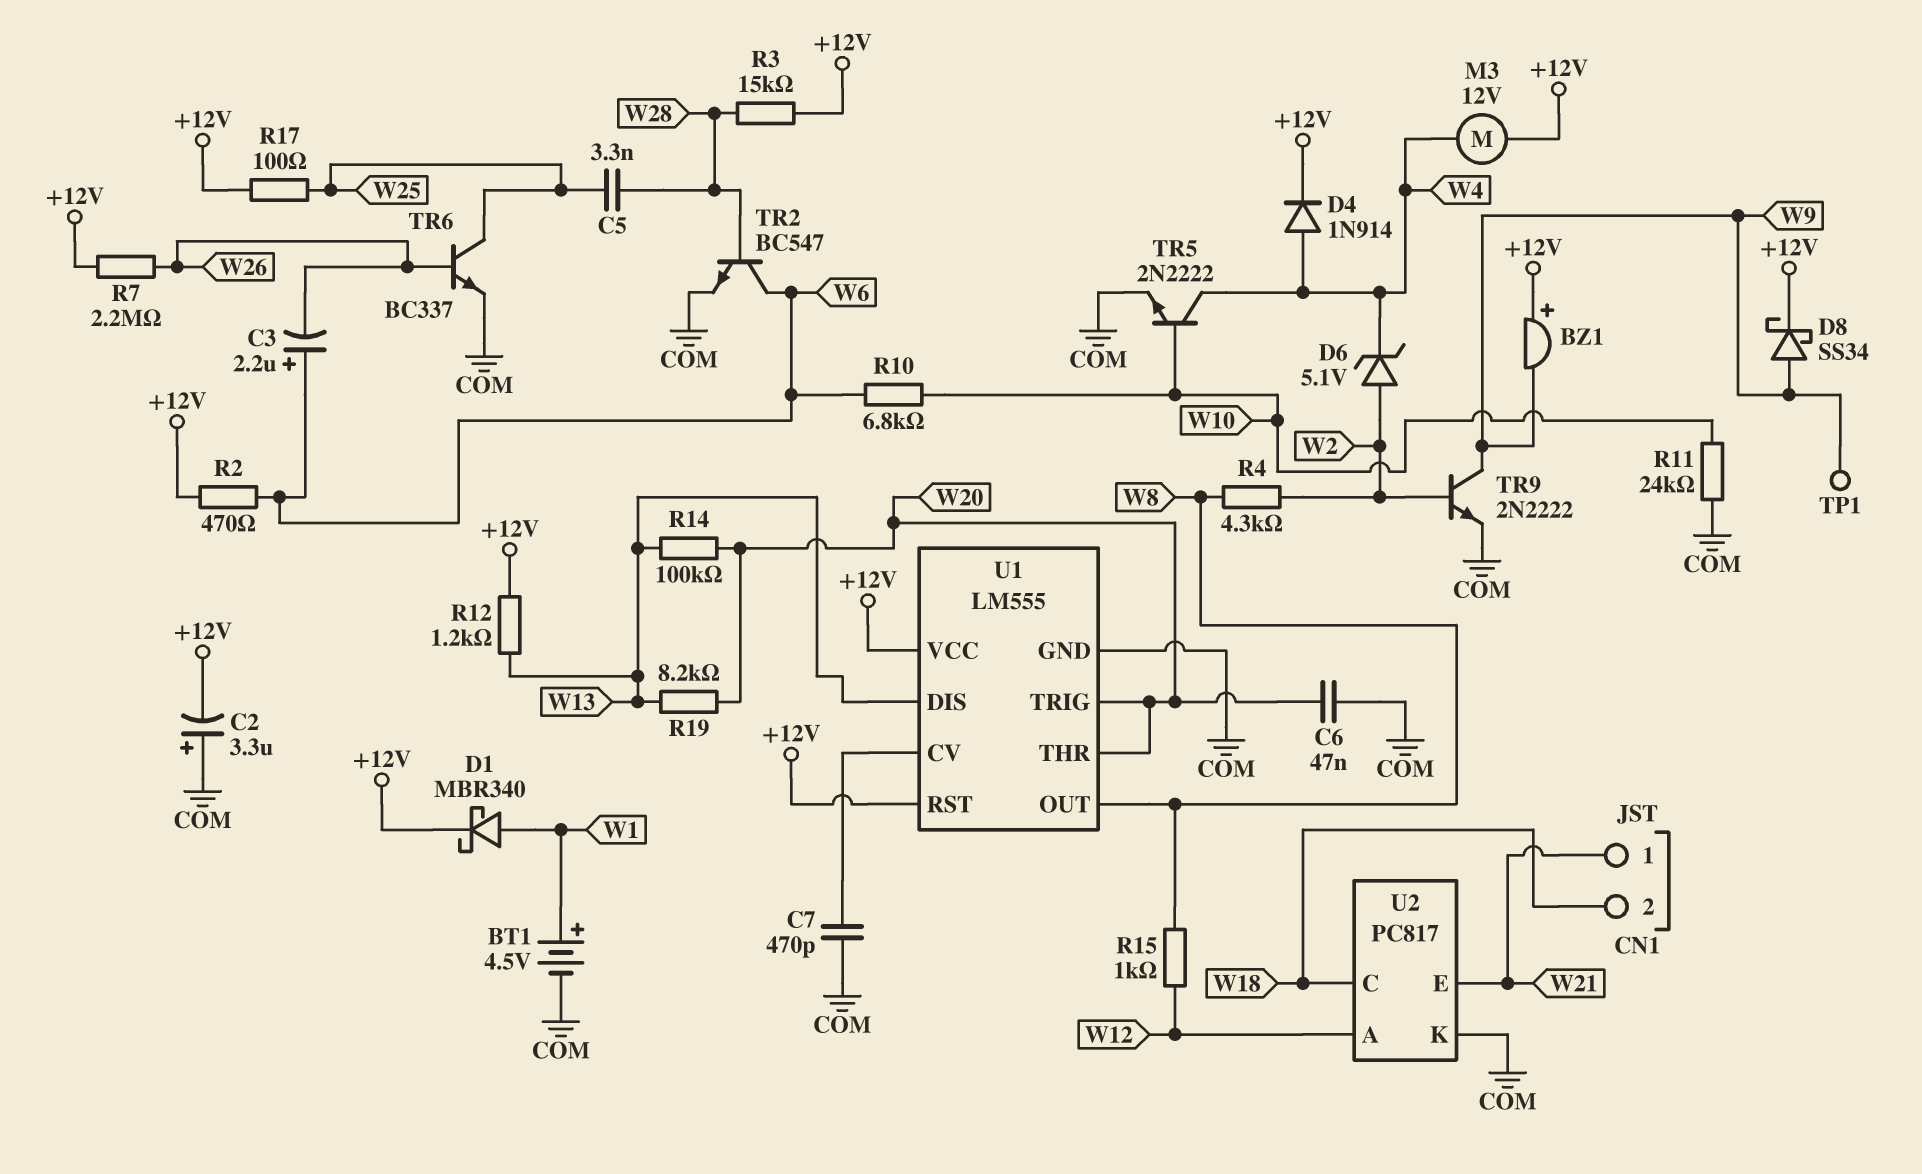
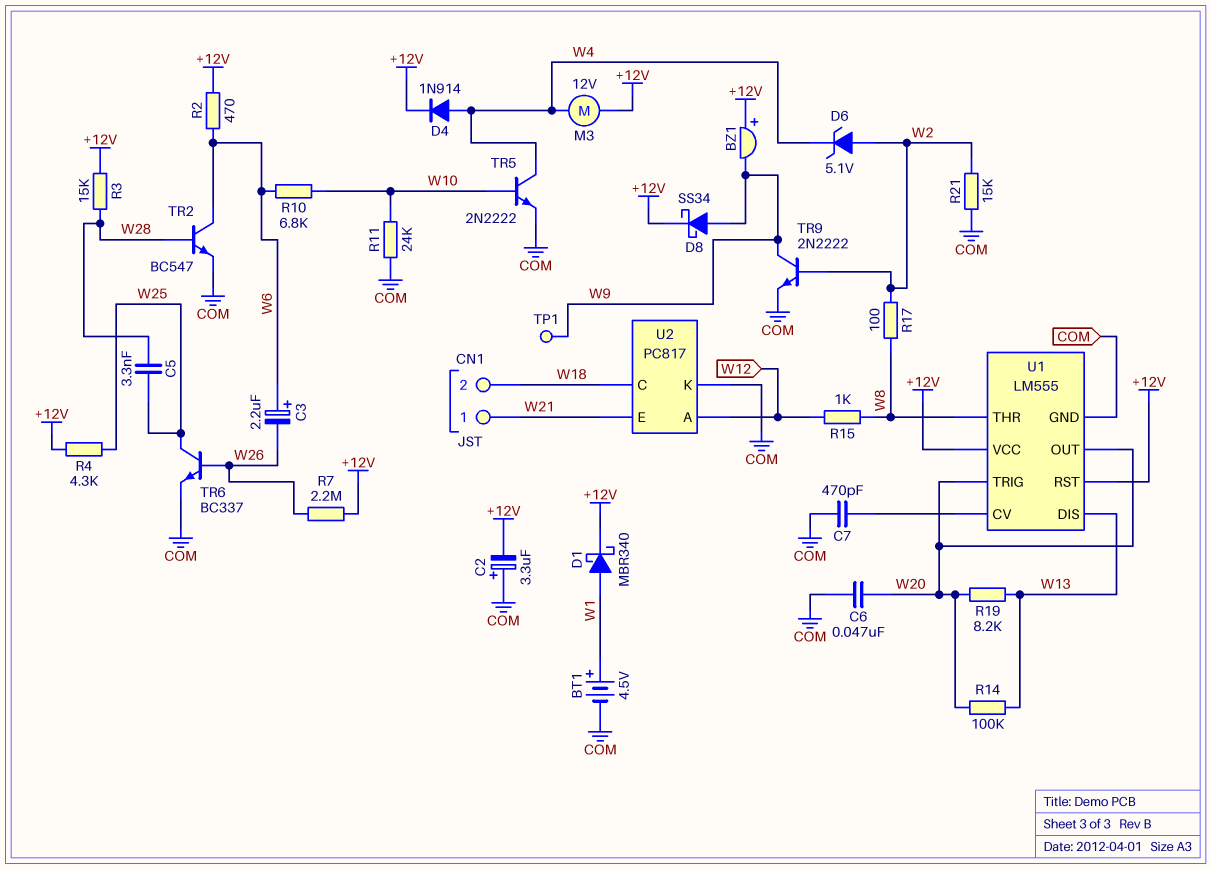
R4: 4.3k (W2, W8) -> 4.3k (+12V, W25)
R12: 1.2k (+12V, W13) -> none
R17: 100 (+12V, W25) -> 100 (W2, W8)
R21: none -> 15k (COM, W2)
U1 pin OUT: W8 -> W20
U1 pin THR: W20 -> W8

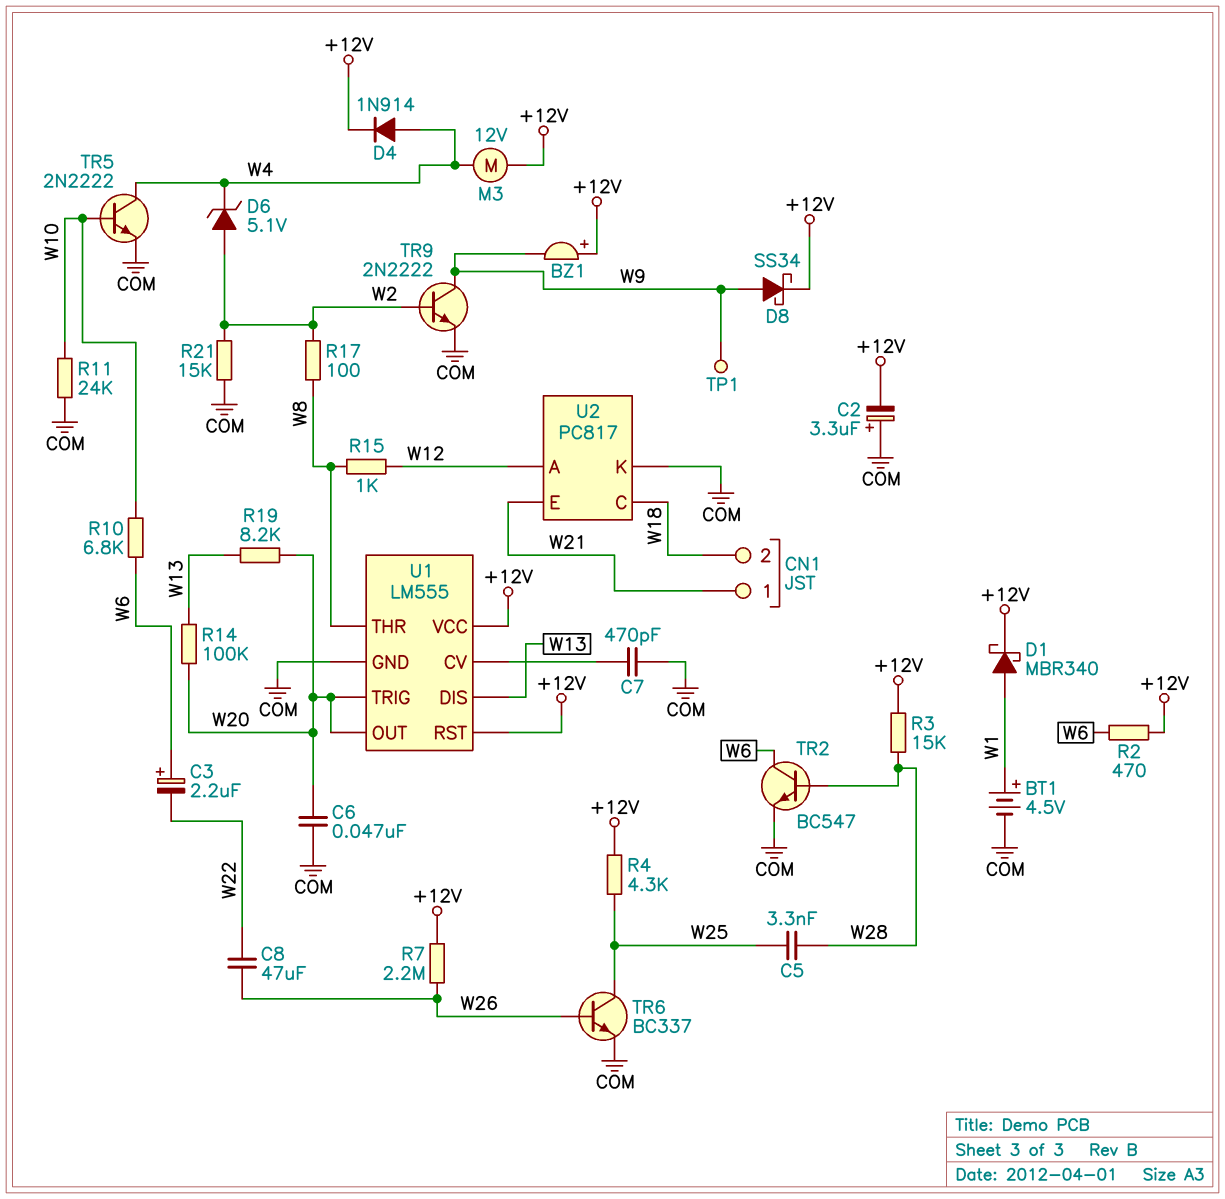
C3: 2.2uF (plus W6, minus W26) -> 2.2uF (plus W6, minus W22)
C8: none -> 47uF (W22, W26)

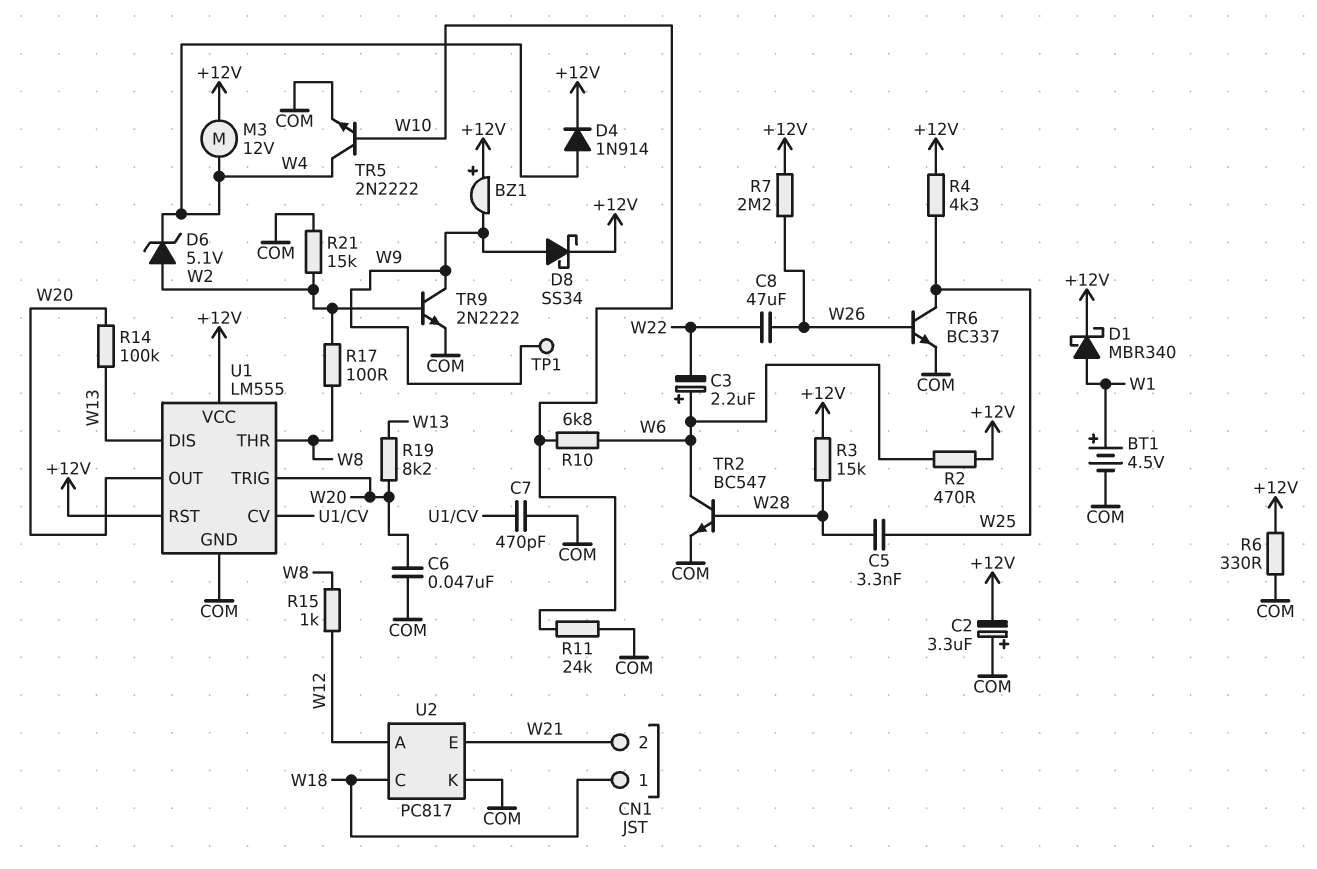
CN1 pin 1: W21 -> W18
CN1 pin 2: W18 -> W21
R6: none -> 330 (+12V, COM)

